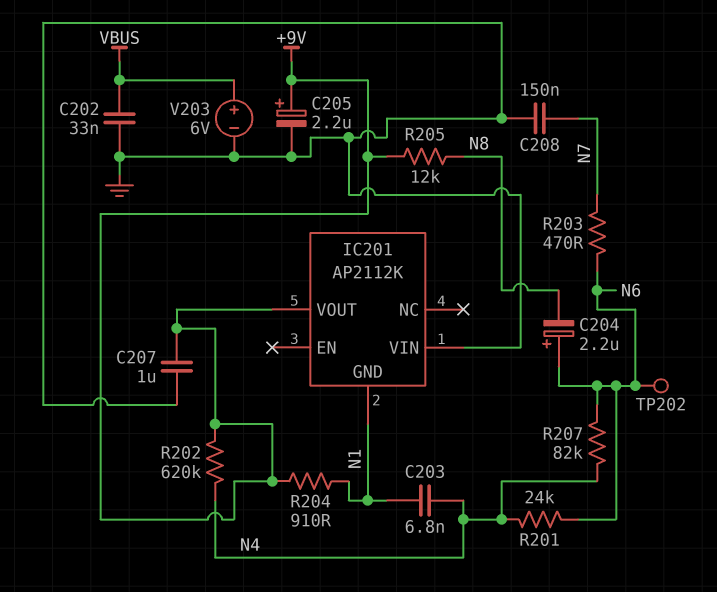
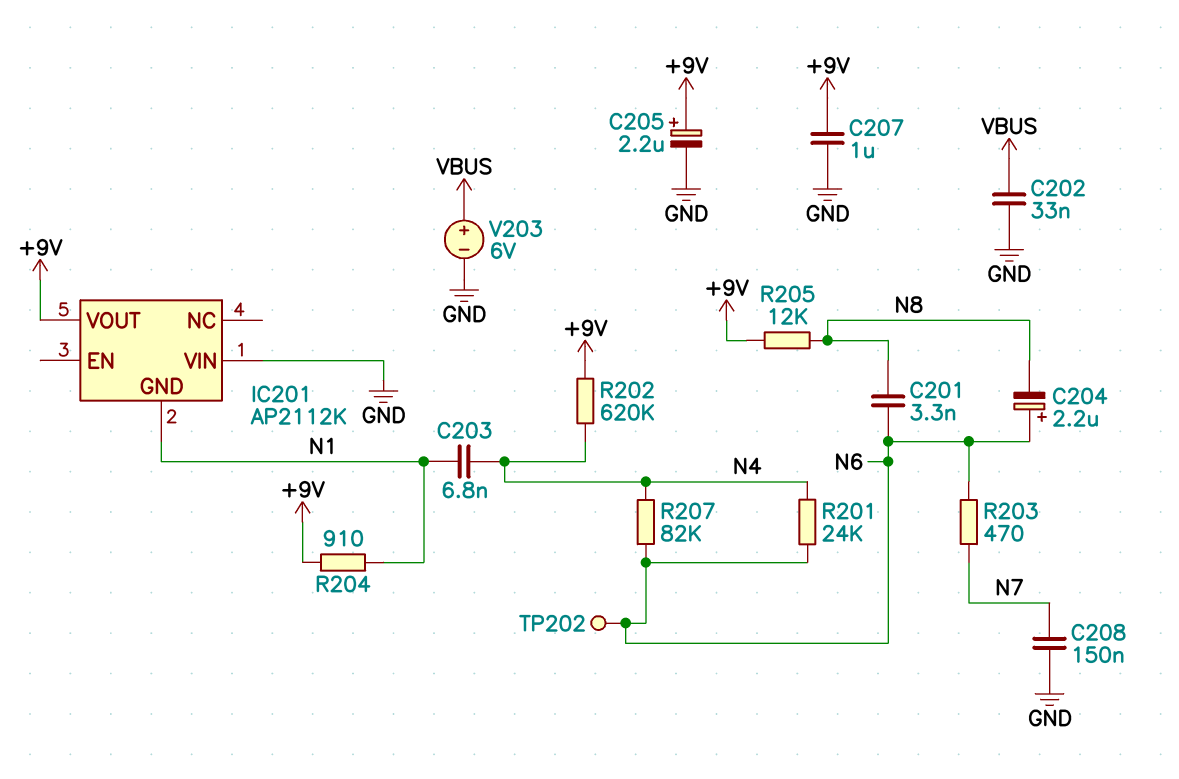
C201: none -> 3.3nF (N6, N8)

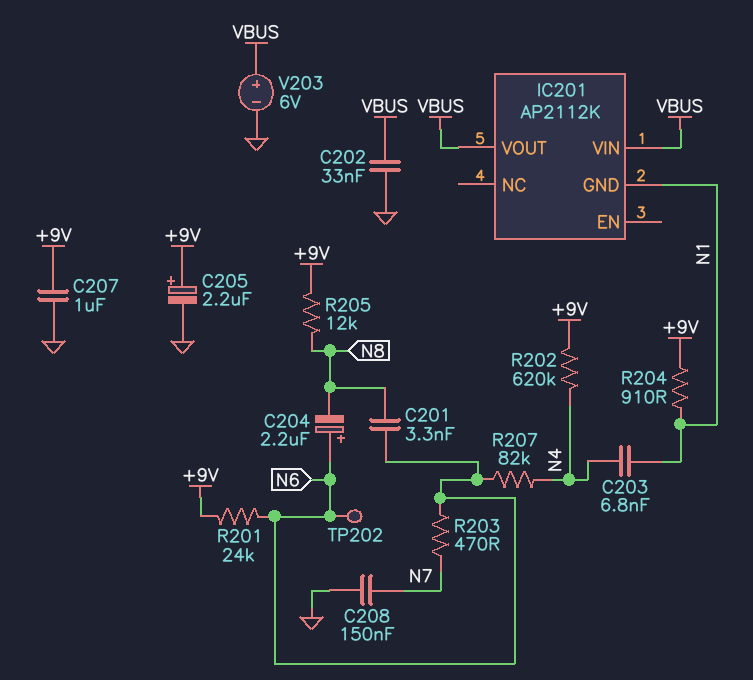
IC201 pin VIN: GND -> VBUS
IC201 pin VOUT: +9V -> VBUS
R201: 24k (N4, N6) -> 24k (+9V, N6)

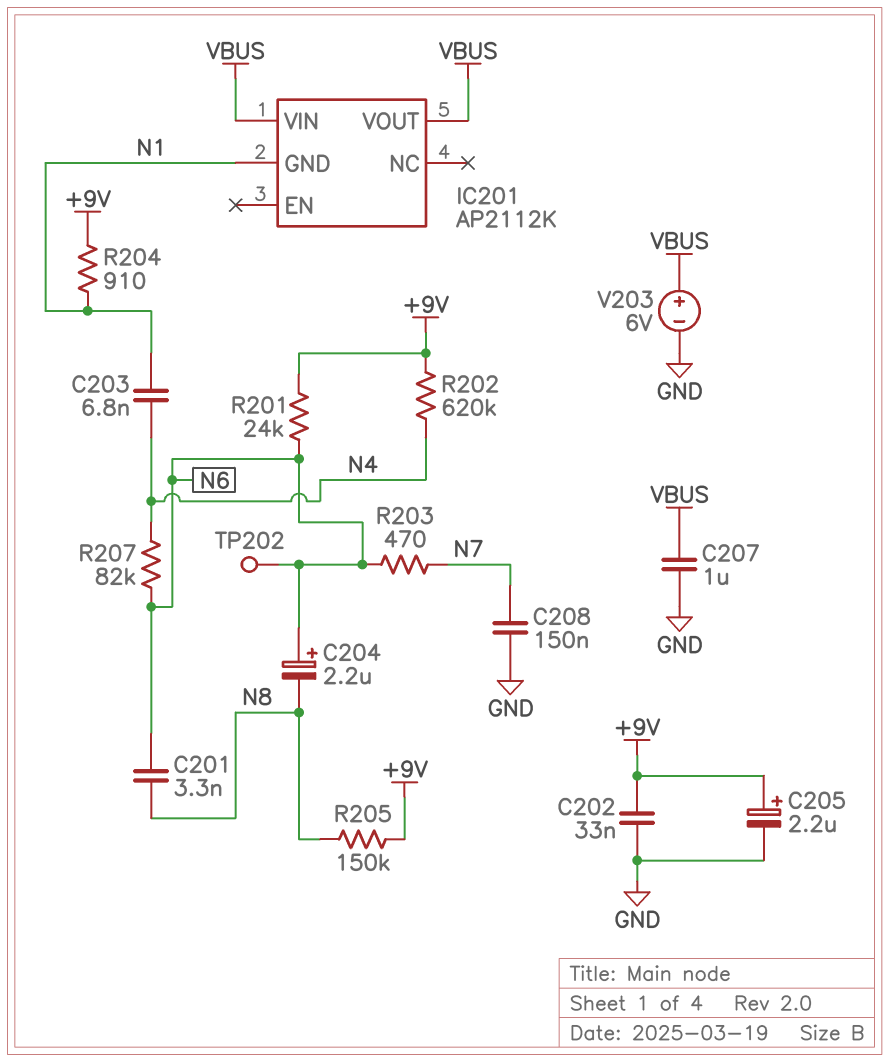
C202: 33nF (GND, VBUS) -> 33nF (+9V, GND)
C207: 1uF (+9V, GND) -> 1uF (GND, VBUS)
R205: 12k (+9V, N8) -> 150k (+9V, N8)

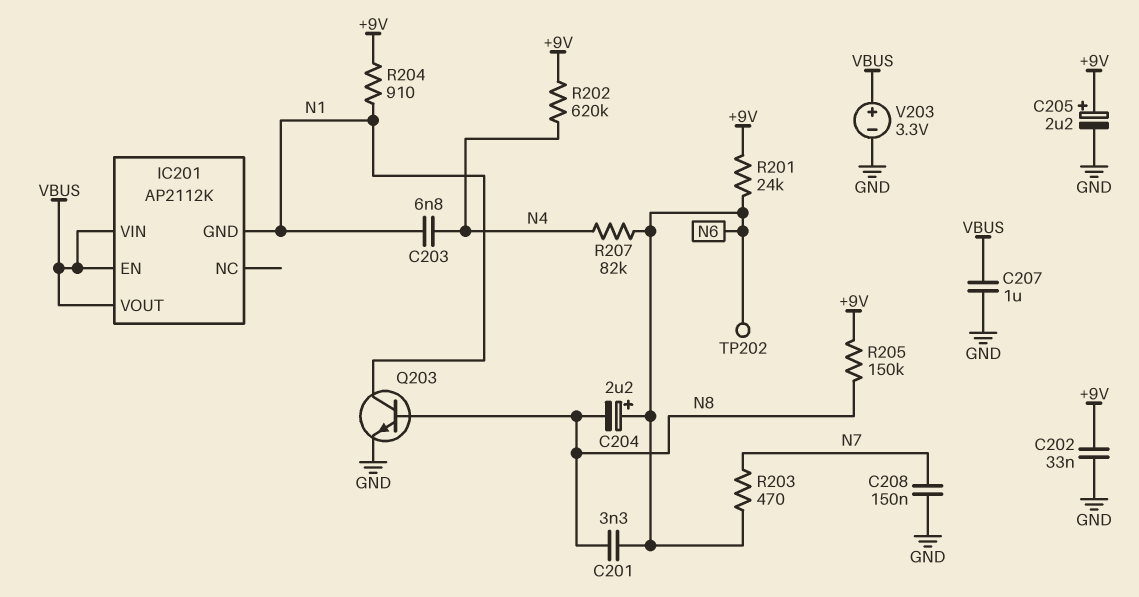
IC201 pin EN: none -> VBUS
Q203: none -> NPN (B N8, C N1, E GND)
V203: 6V (plus VBUS, minus GND) -> 3.3V (plus VBUS, minus GND)

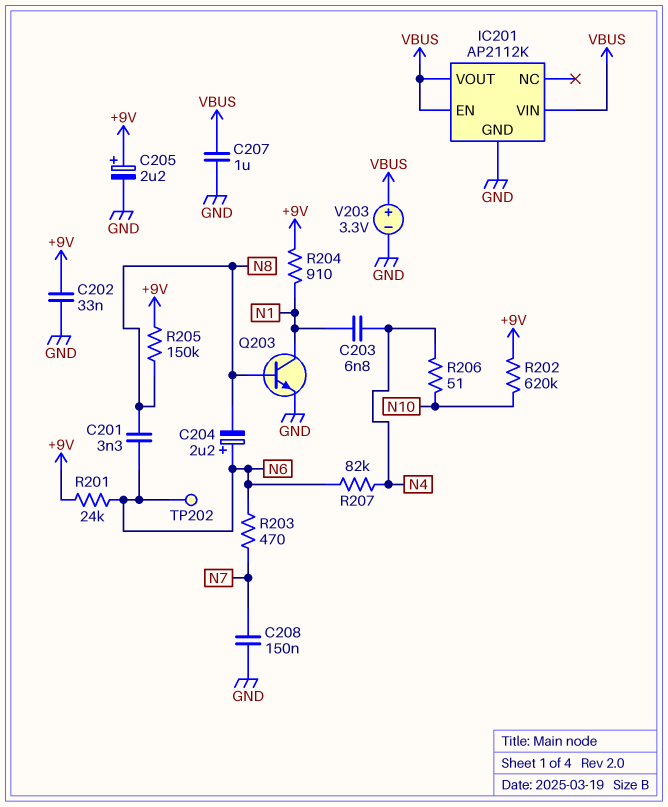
IC201 pin GND: N1 -> GND
R202: 620k (+9V, N4) -> 620k (+9V, N10)
R206: none -> 51 (N4, N10)

